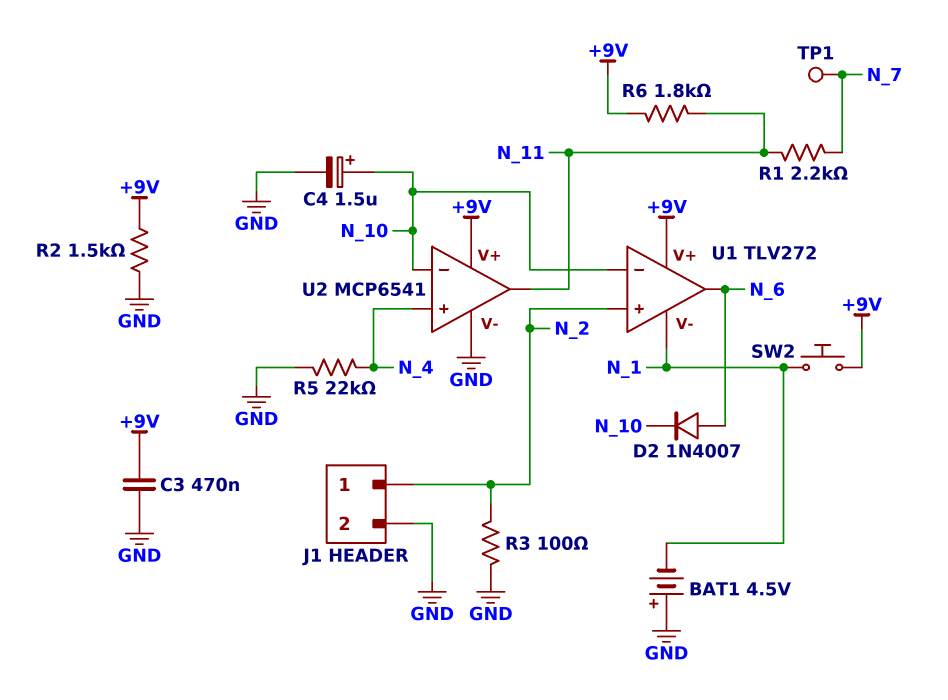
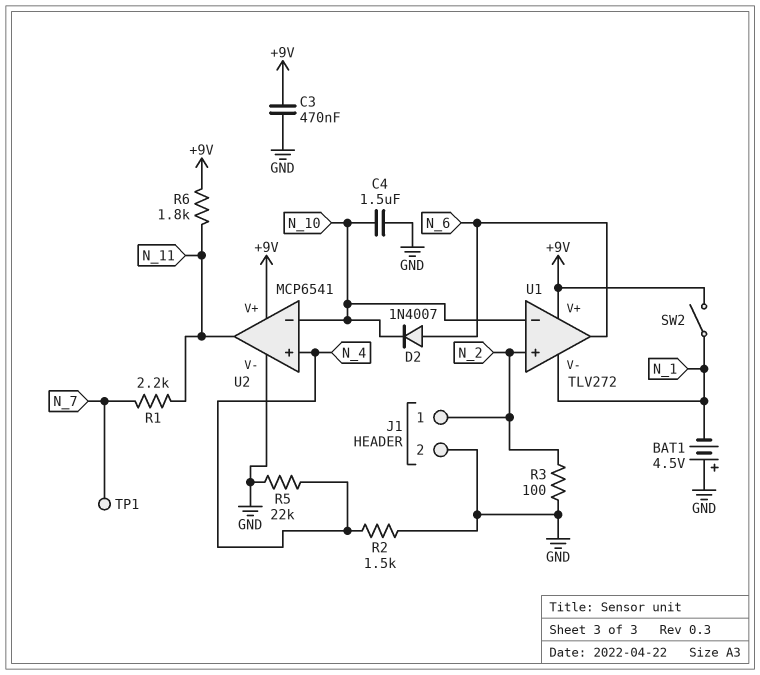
C4: 1.5uF (plus N_10, minus GND) -> 1.5uF (GND, N_10)
R2: 1.5k (+9V, GND) -> 1.5k (GND, N_4)
SW2: button (+9V, N_1) -> switch (+9V, N_1)

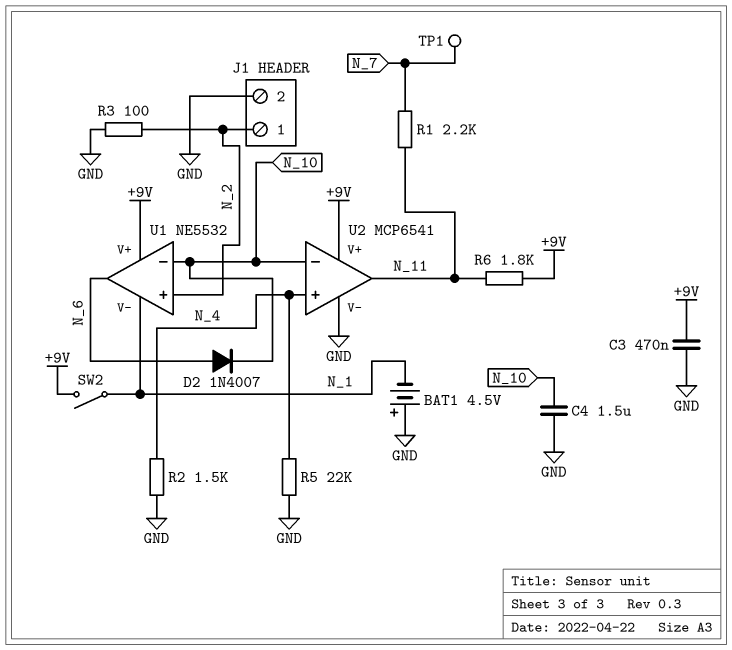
U1: TLV272 -> NE5532

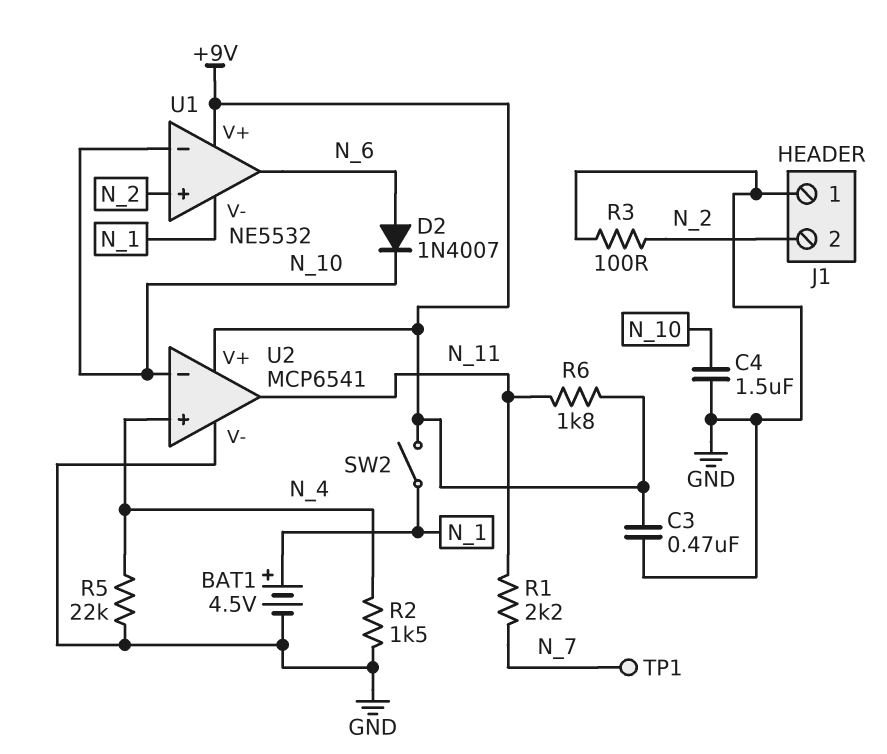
BAT1: 4.5V (plus GND, minus N_1) -> 4.5V (plus N_1, minus GND)
J1 pin 1: N_2 -> GND
J1 pin 2: GND -> N_2

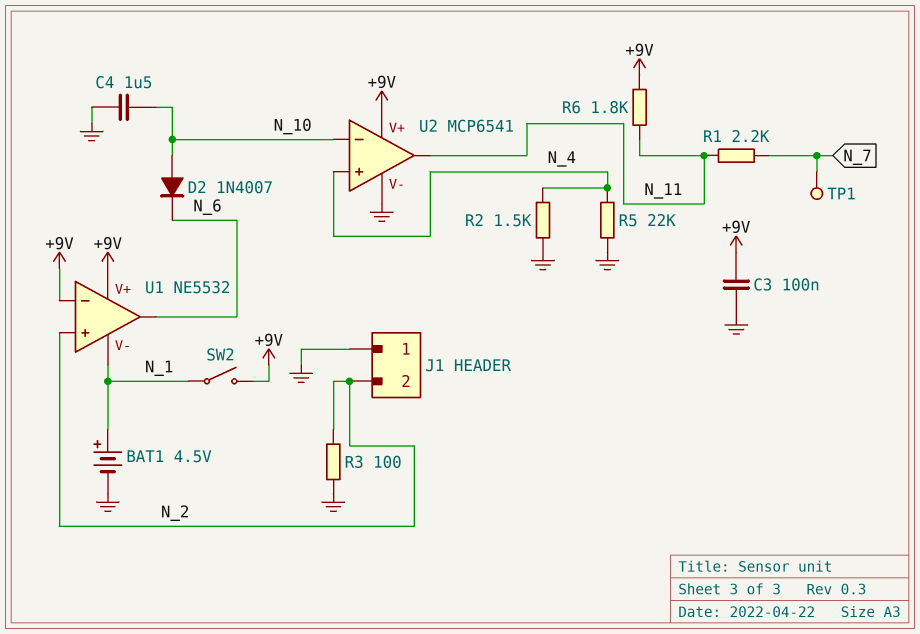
C3: 470nF (+9V, GND) -> 100nF (+9V, GND)
D2: diode 1N4007 (A N_6, K N_10) -> diode 1N4007 (A N_10, K N_6)
U1 pin in-: N_10 -> +9V

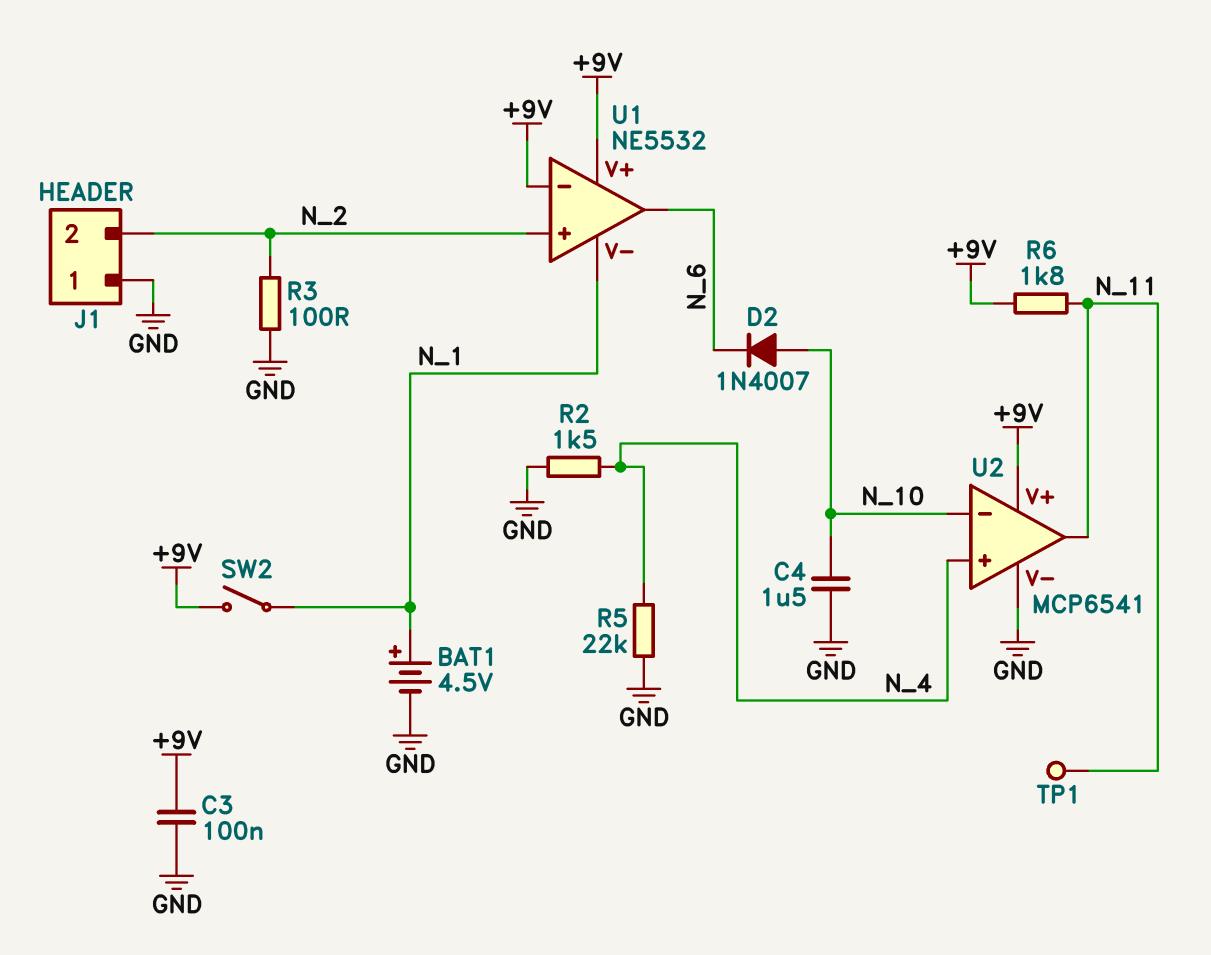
R1: 2.2k (N_7, N_11) -> none
TP1: test point (N_7) -> test point (N_11)

